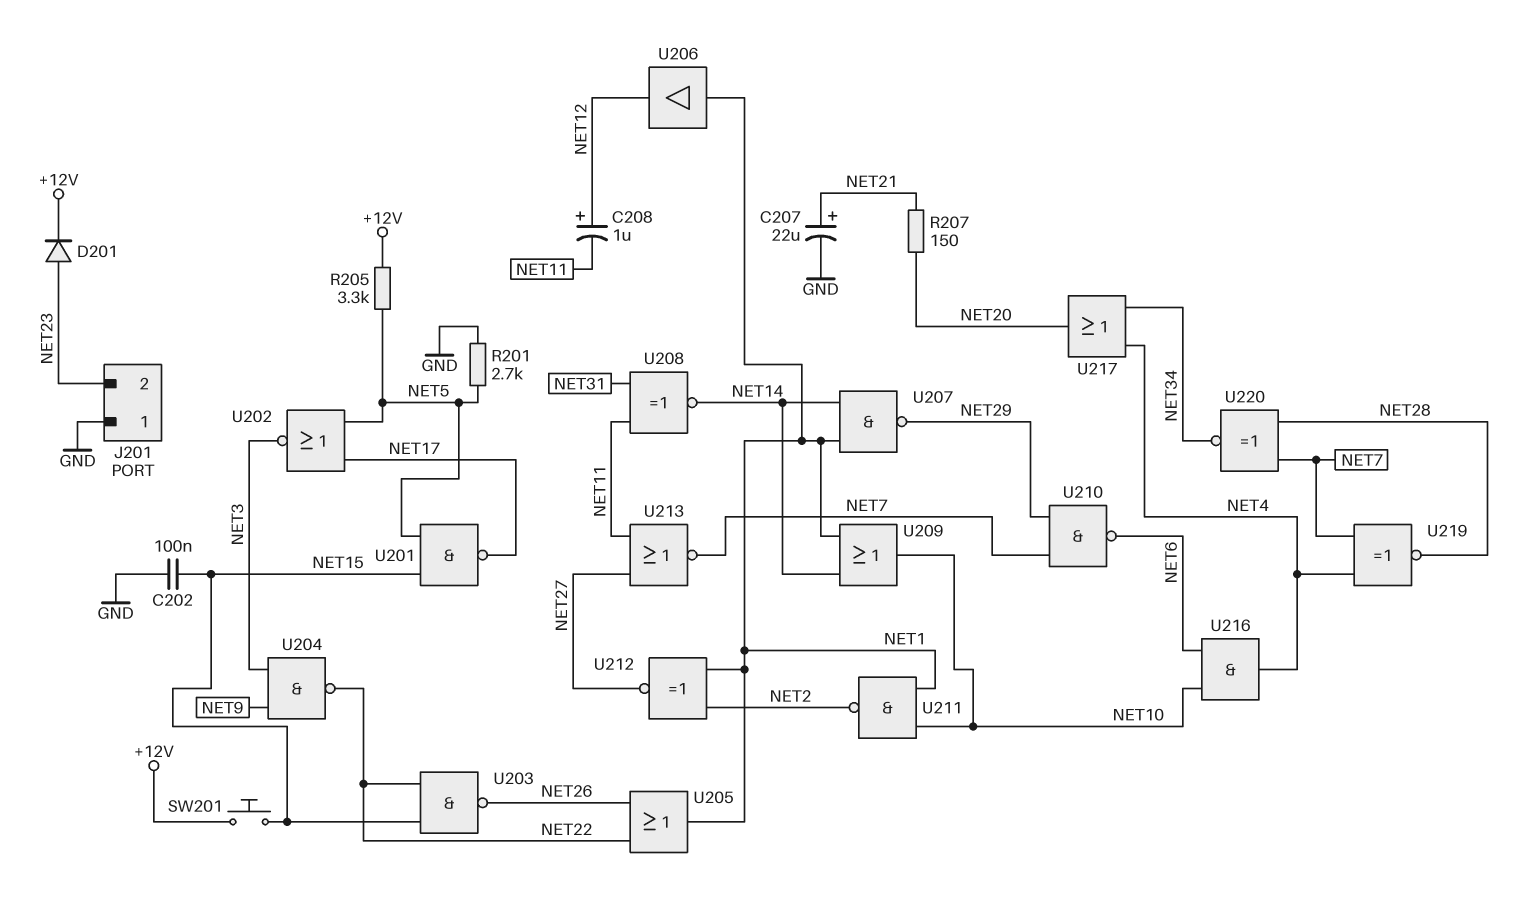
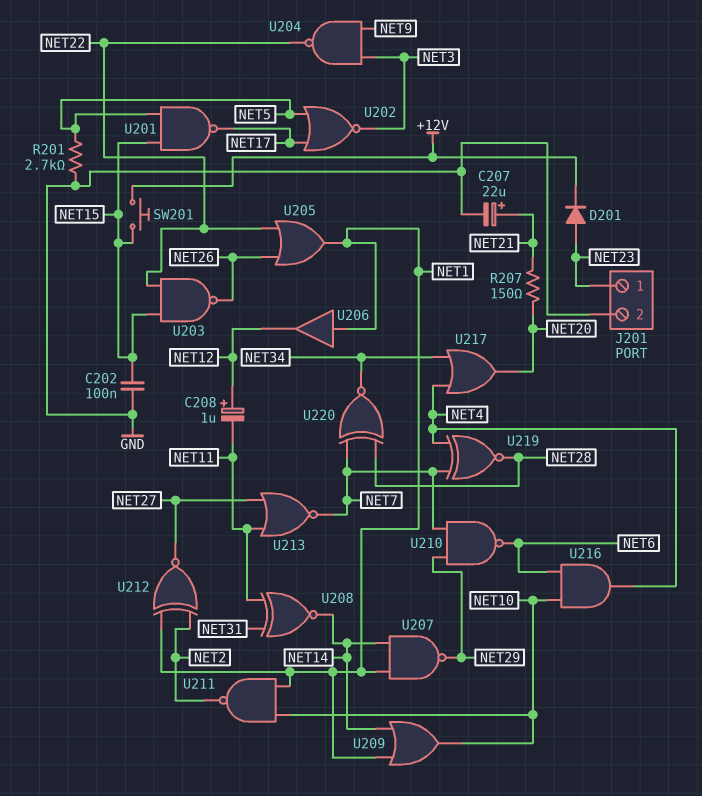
J201 pin 1: GND -> NET23
J201 pin 2: NET23 -> GND
R205: 3.3k (+12V, NET5) -> none

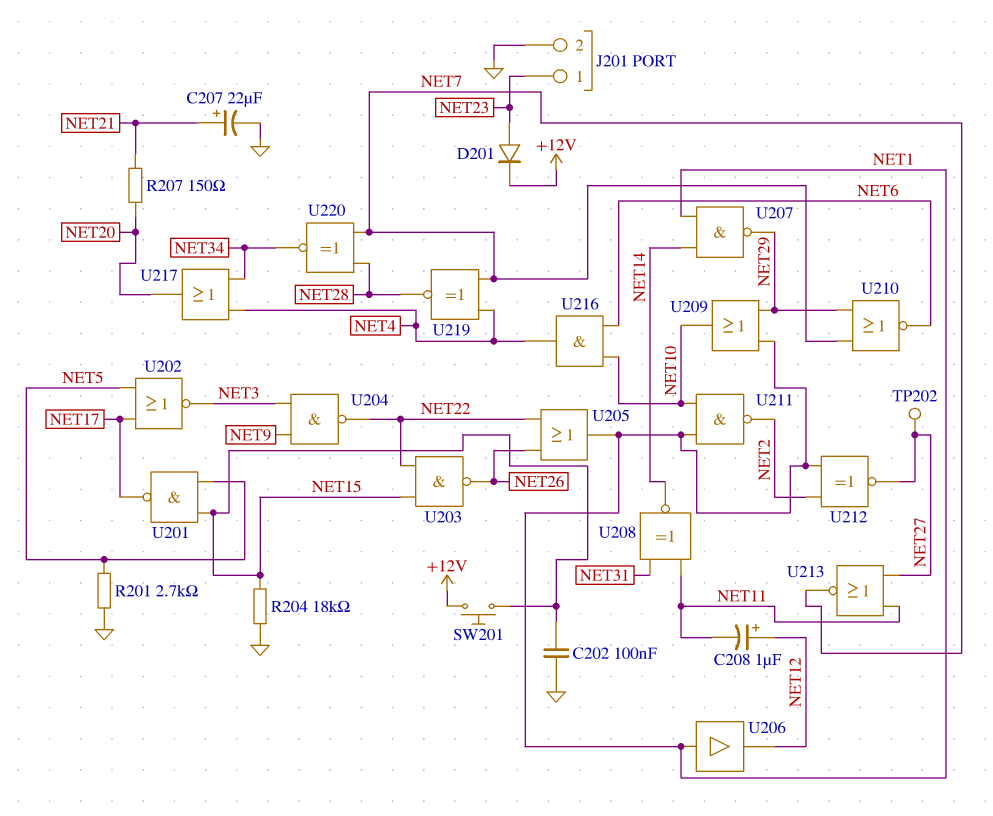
R204: none -> 18k (GND, NET15)
TP202: none -> test point (NET27)
U209: OR (in NET1, in NET14, out NET10) -> OR (in NET1, in NET29, out NET10)
U210: NAND (in NET7, in NET29, out NET6) -> NOR (in NET7, in NET29, out NET6)

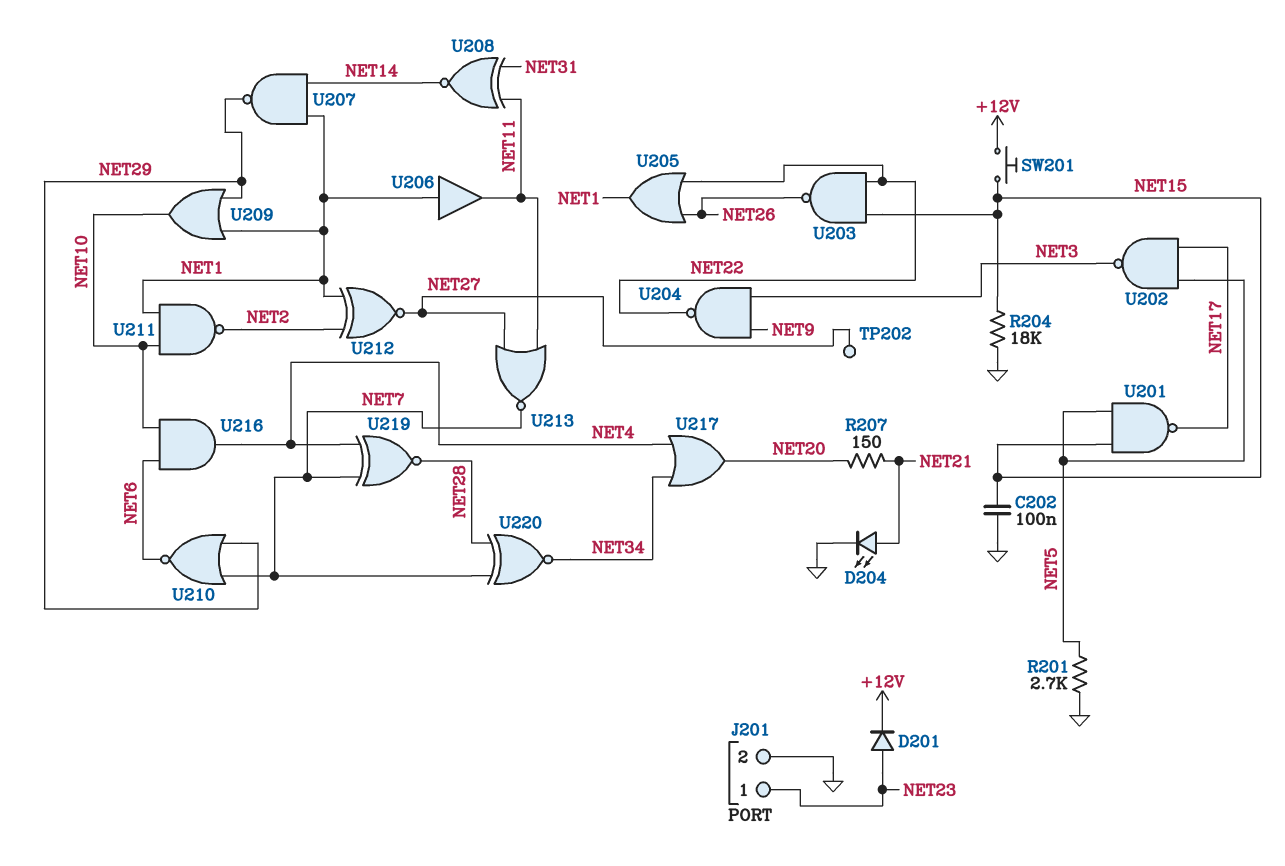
C207: 22uF (plus NET21, minus GND) -> none
C208: 1uF (plus NET12, minus NET11) -> none
D204: none -> LED (A NET21, K GND)
U202: NOR (in NET5, in NET17, out NET3) -> NAND (in NET5, in NET17, out NET3)
U206: buffer (in NET1, out NET12) -> buffer (in NET1, out NET11)

